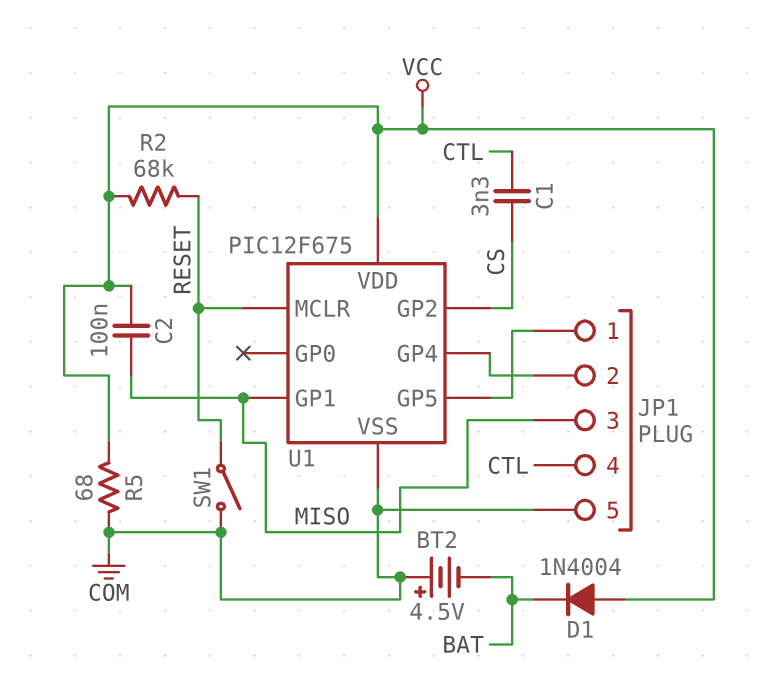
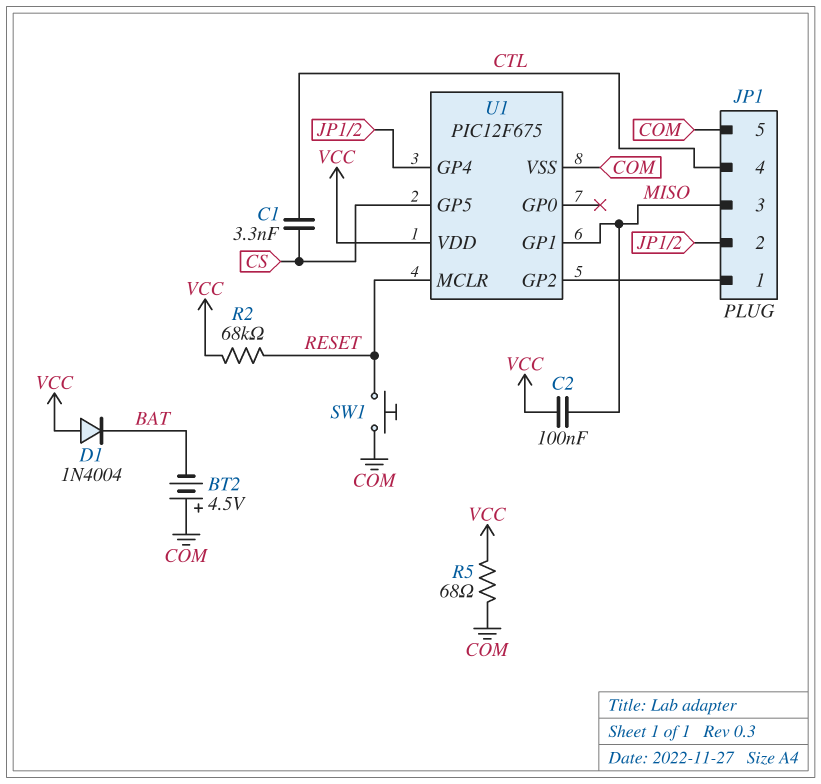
SW1: switch (COM, RESET) -> button (COM, RESET)
U1 pin GP2: CS -> JP1/1
U1 pin GP5: JP1/1 -> CS

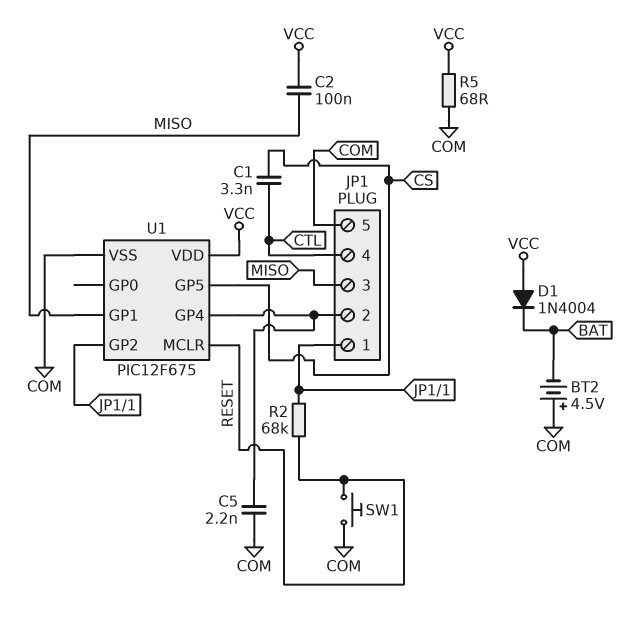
C5: none -> 2.2nF (COM, JP1/2)
R2: 68k (RESET, VCC) -> 68k (JP1/1, RESET)

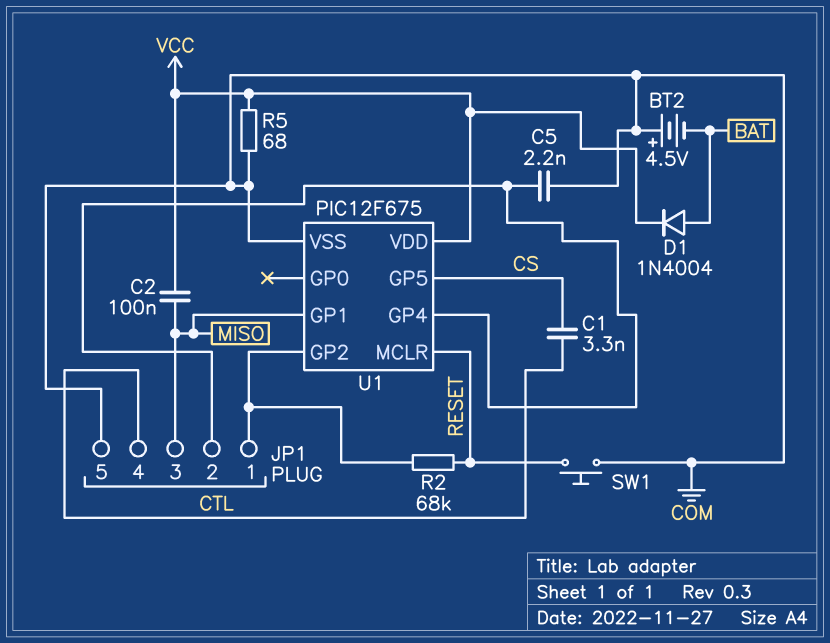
D1: diode 1N4004 (A VCC, K BAT) -> diode 1N4004 (A BAT, K VCC)

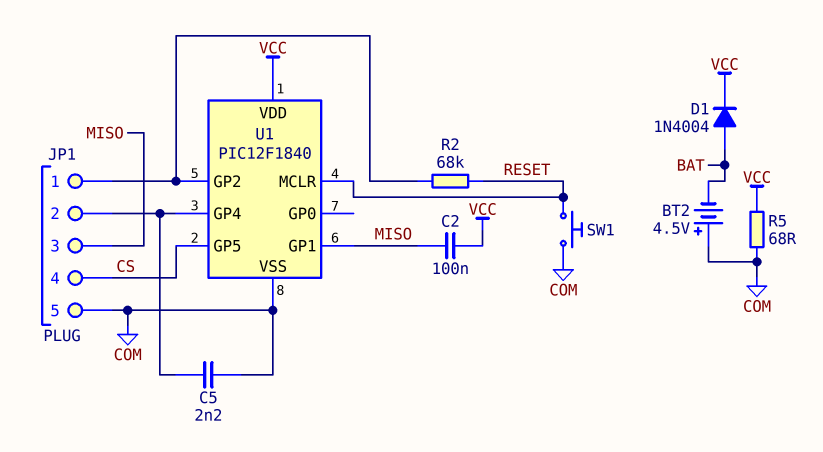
C1: 3.3nF (CS, CTL) -> none
JP1 pin 4: CTL -> CS
U1: PIC12F675 -> PIC12F1840

